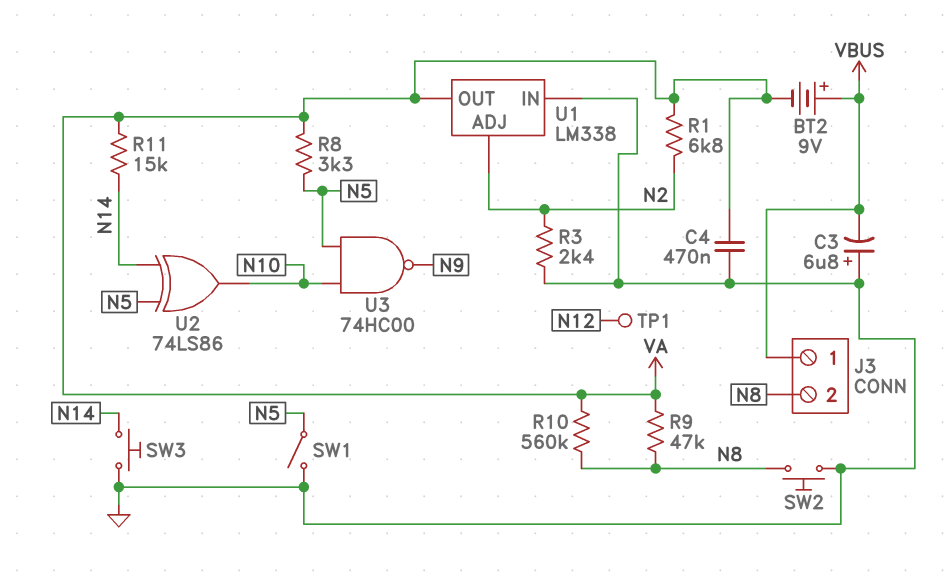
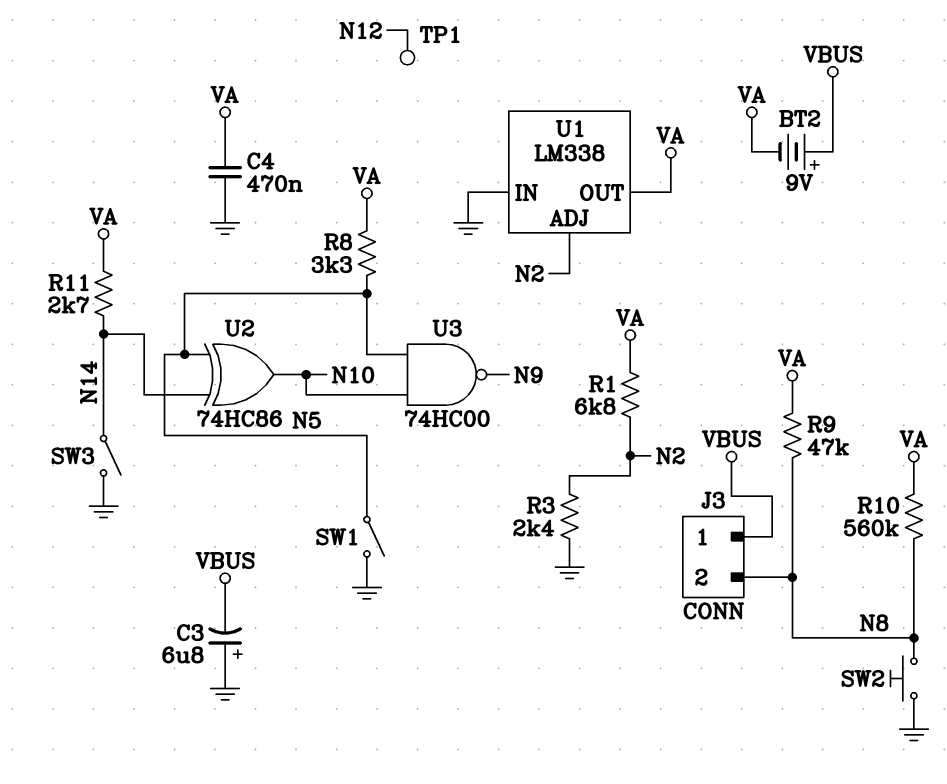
R11: 15k (N14, VA) -> 2.7k (N14, VA)
SW3: button (GND, N14) -> switch (GND, N14)
U2: XOR 74LS86 (in N5, in N14, out N10) -> XOR 74HC86 (in N5, in N14, out N10)

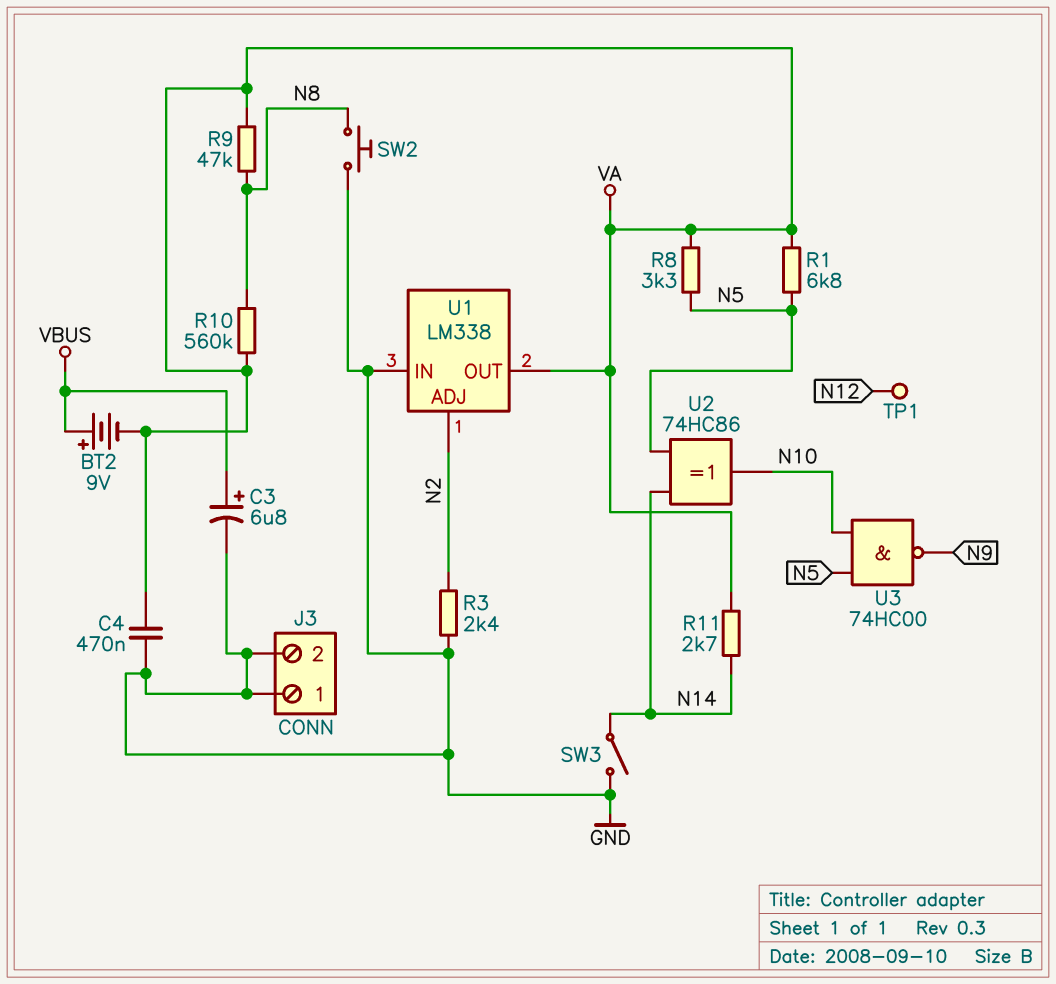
C3: 6.8uF (plus GND, minus VBUS) -> 6.8uF (plus VBUS, minus GND)
J3 pin 1: VBUS -> GND
J3 pin 2: N8 -> GND
R1: 6.8k (N2, VA) -> 6.8k (N5, VA)
SW1: switch (GND, N5) -> none

